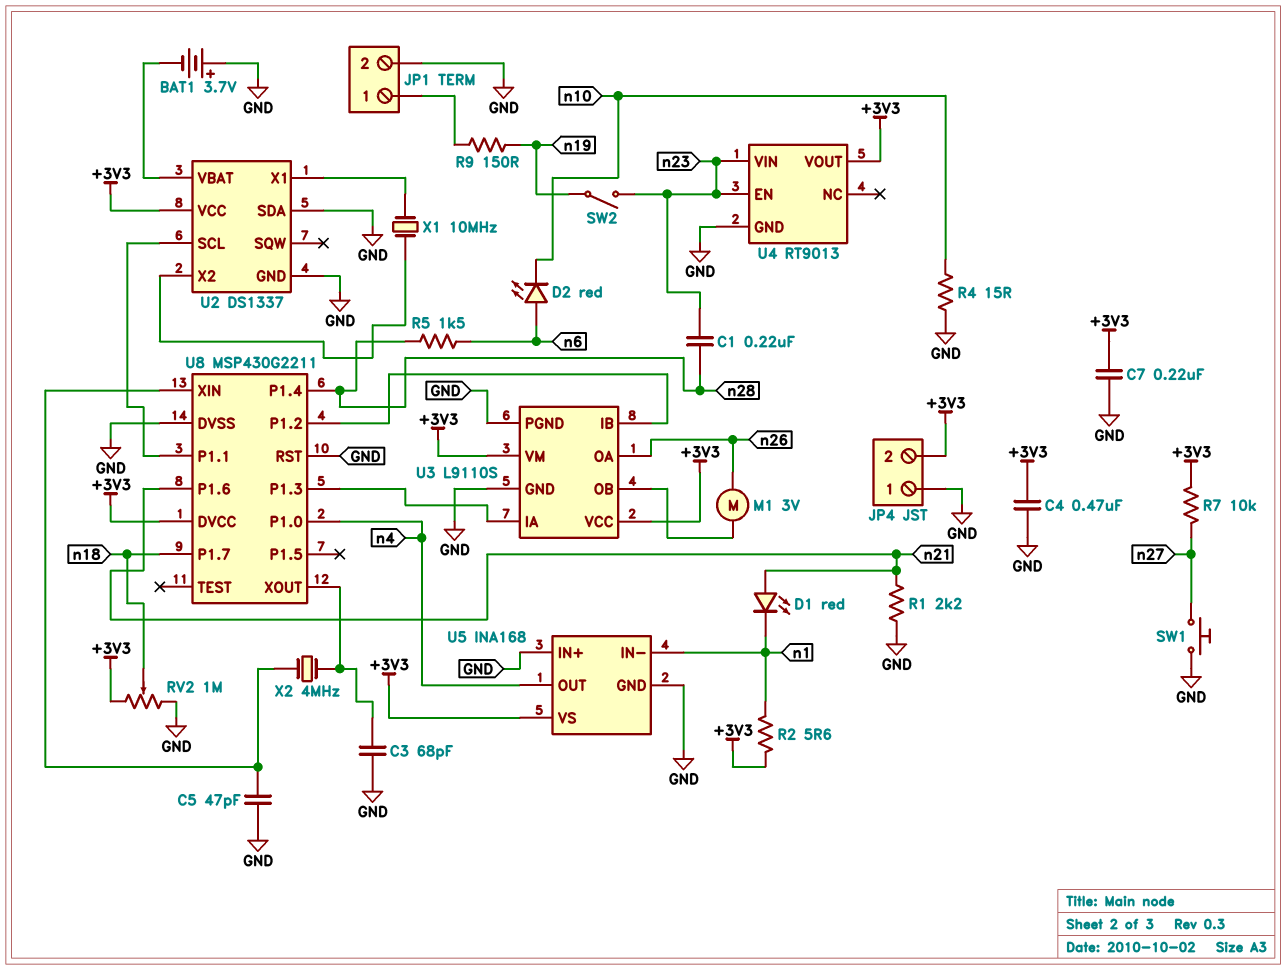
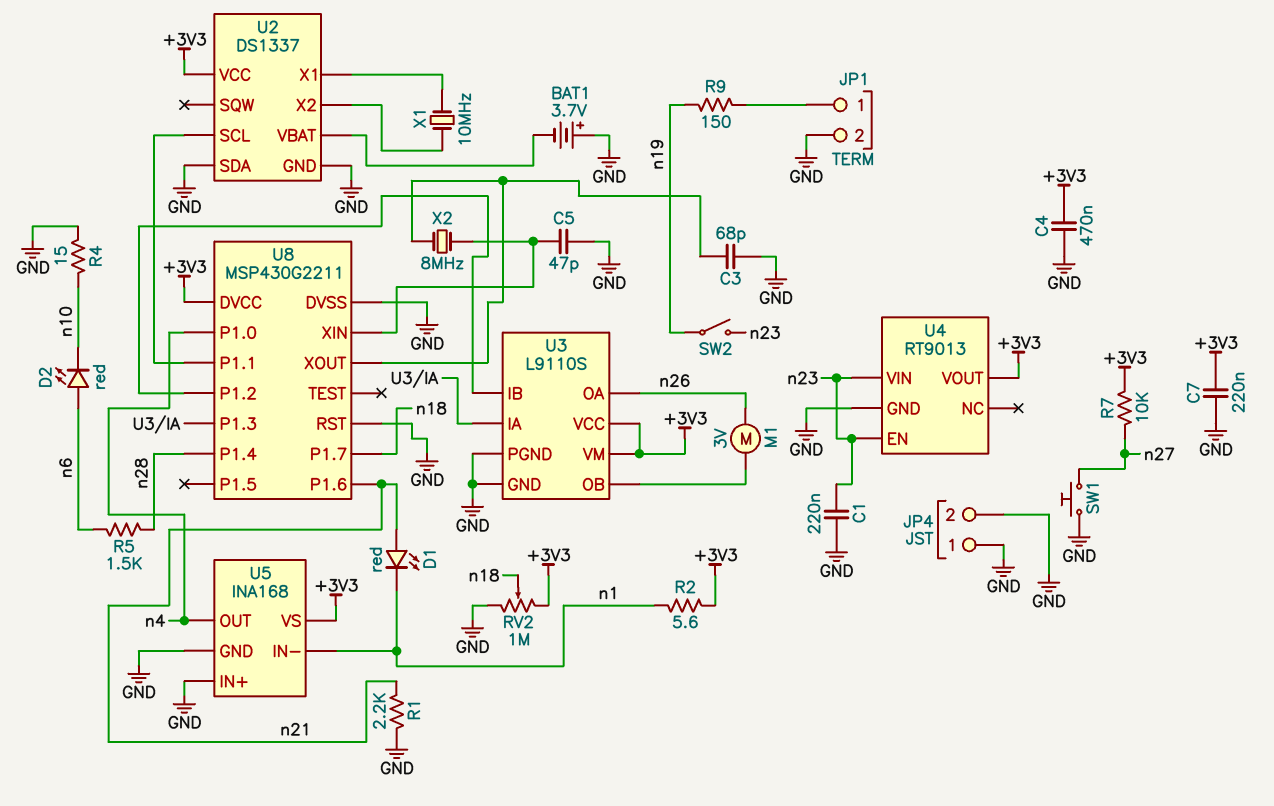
C1: 220nF (n23, n28) -> 220nF (GND, n23)
JP4 pin 2: +3V3 -> GND
X2: 4MHz (U8/XIN, U8/XOUT) -> 8MHz (U8/XIN, U8/XOUT)

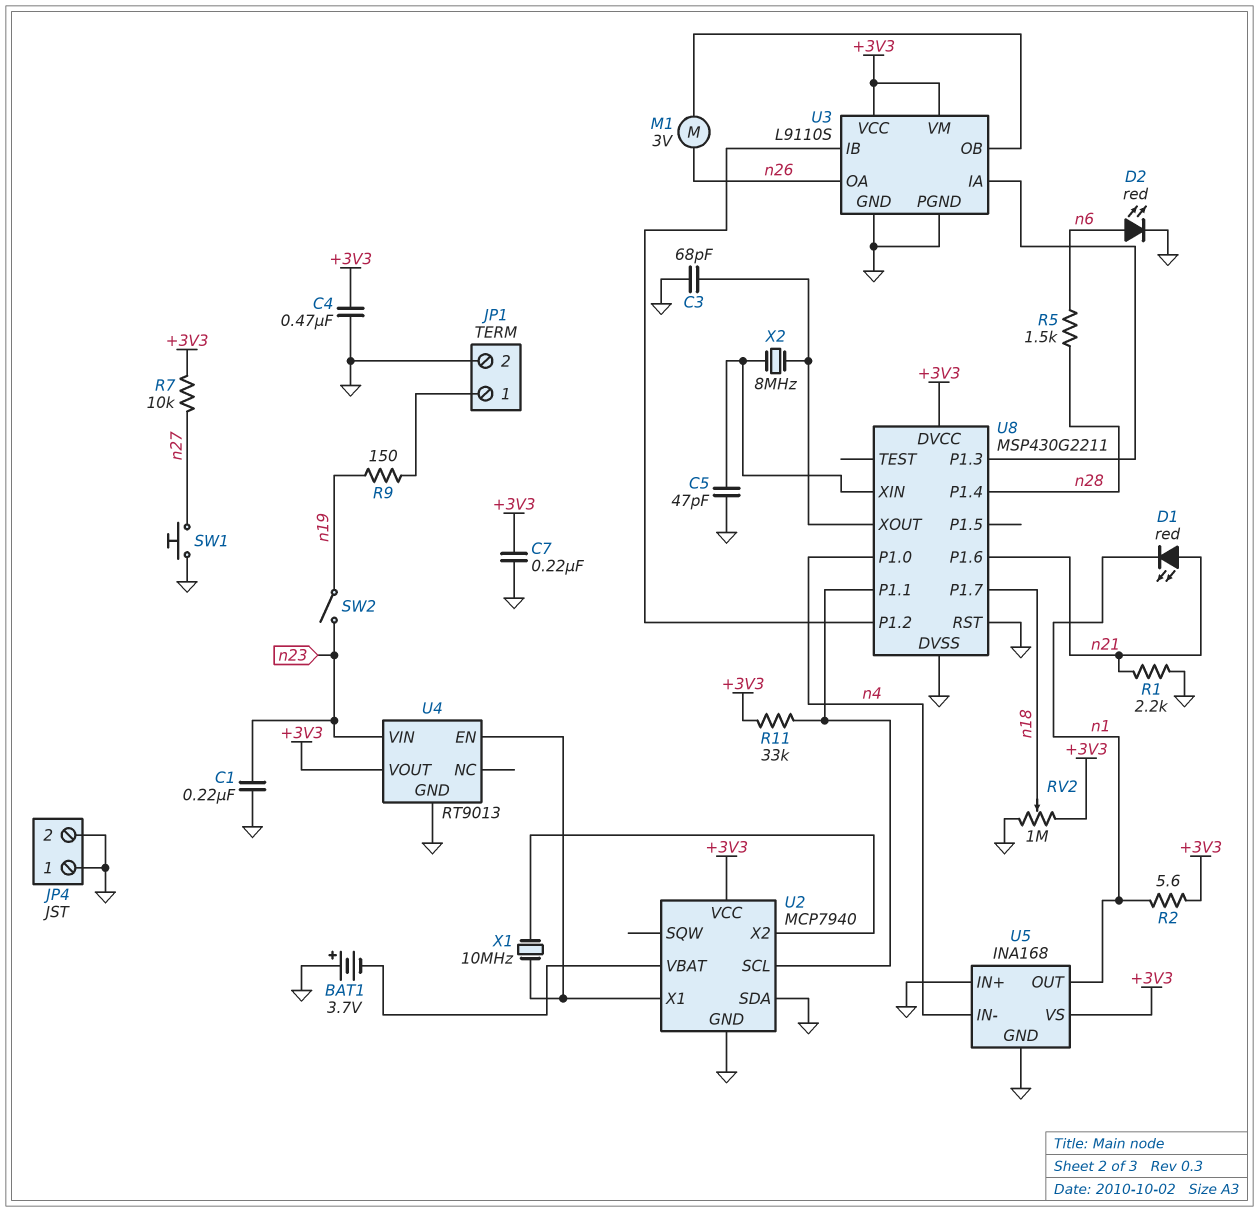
D2: LED red (A n6, K n10) -> LED red (A n6, K GND)
R4: 15 (GND, n10) -> none
R11: none -> 33k (+3V3, U2/SCL)
U2: DS1337 -> MCP7940
U4 pin EN: n23 -> U2/X1
U5 pin IN-: n1 -> n4
U5 pin OUT: n4 -> n1

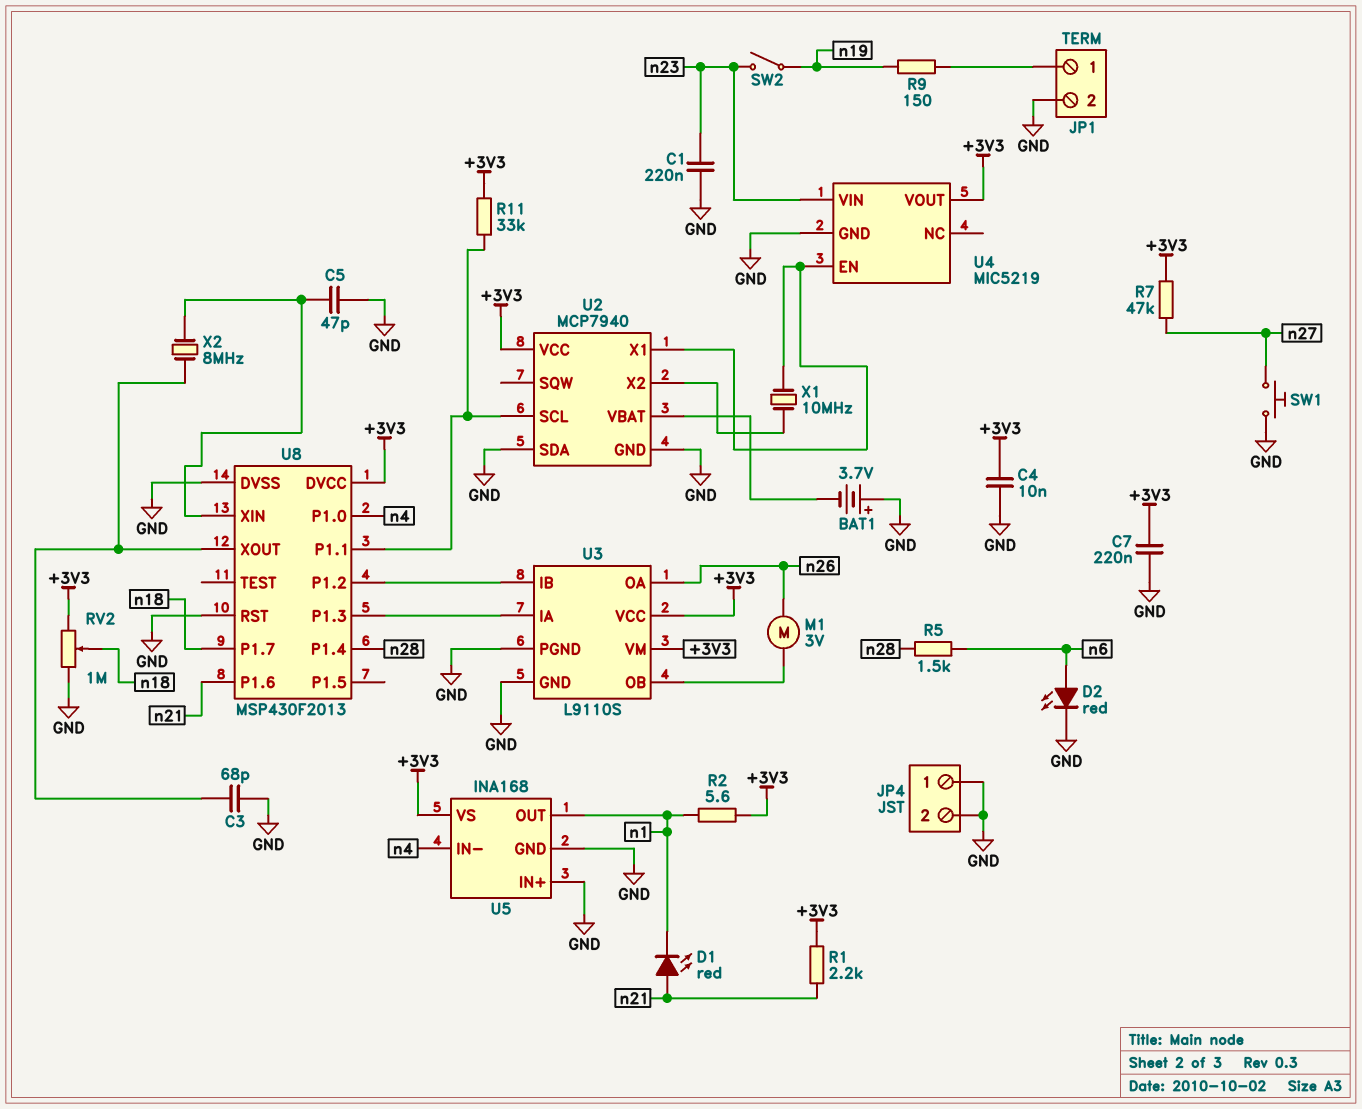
C4: 470nF (+3V3, GND) -> 10nF (+3V3, GND)
R1: 2.2k (GND, n21) -> 2.2k (+3V3, n21)
R7: 10k (+3V3, n27) -> 47k (+3V3, n27)
U4: RT9013 -> MIC5219
U8: MSP430G2211 -> MSP430F2013

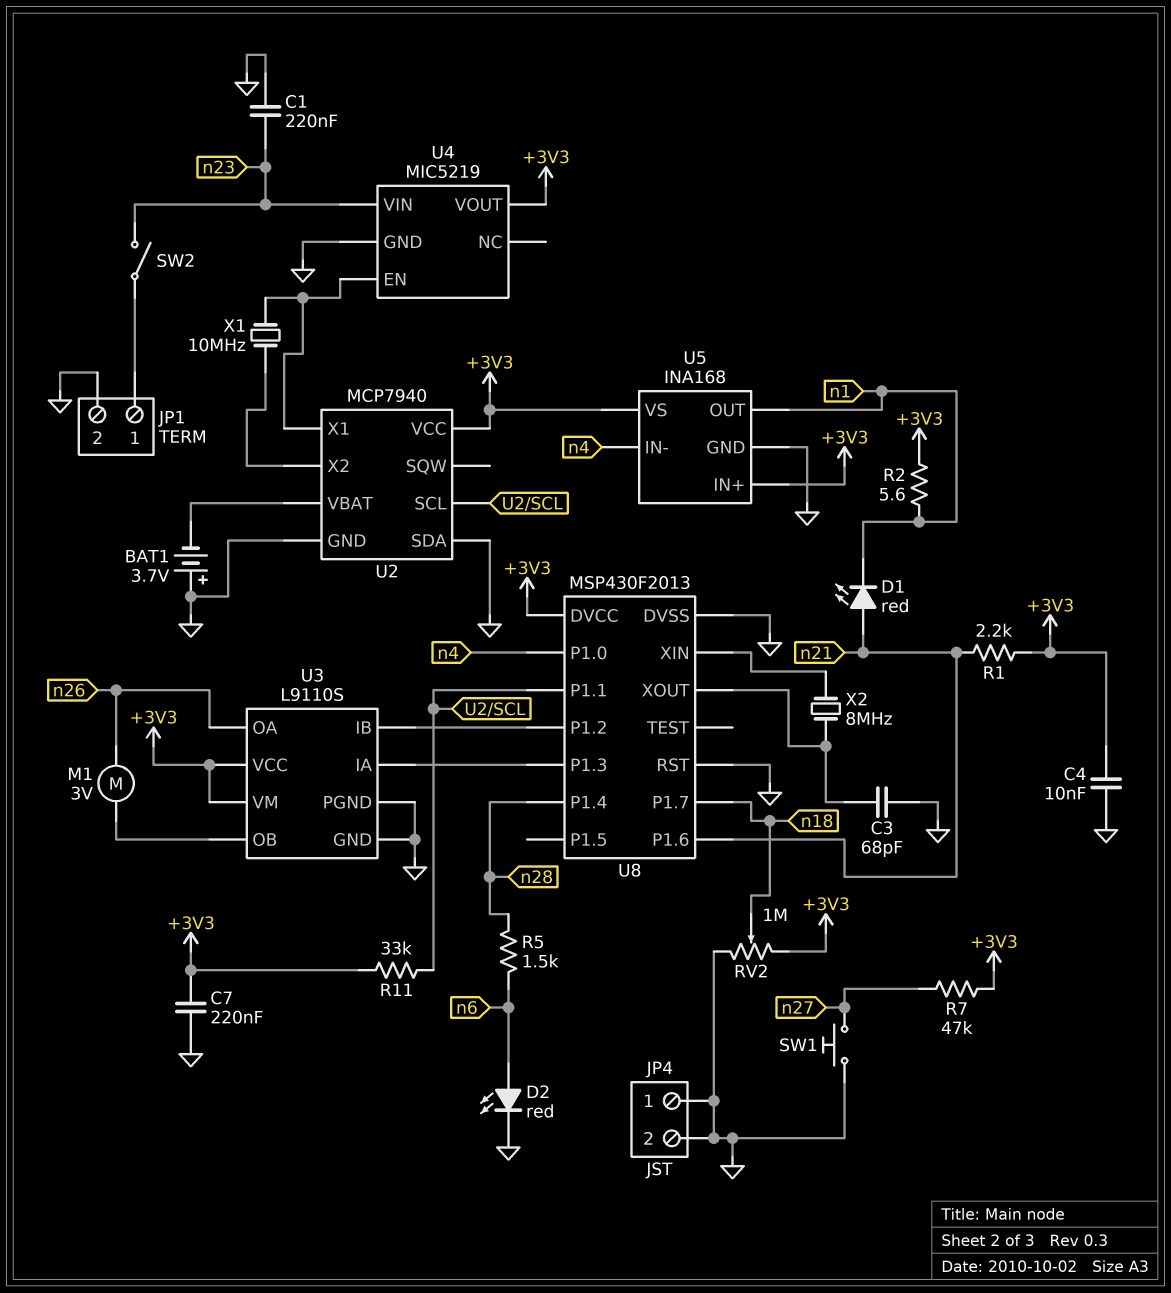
C5: 47pF (GND, U8/XIN) -> none
R9: 150 (JP1/1, n19) -> none
SW2: switch (n19, n23) -> switch (JP1/1, n23)
U5 pin IN+: GND -> +3V3

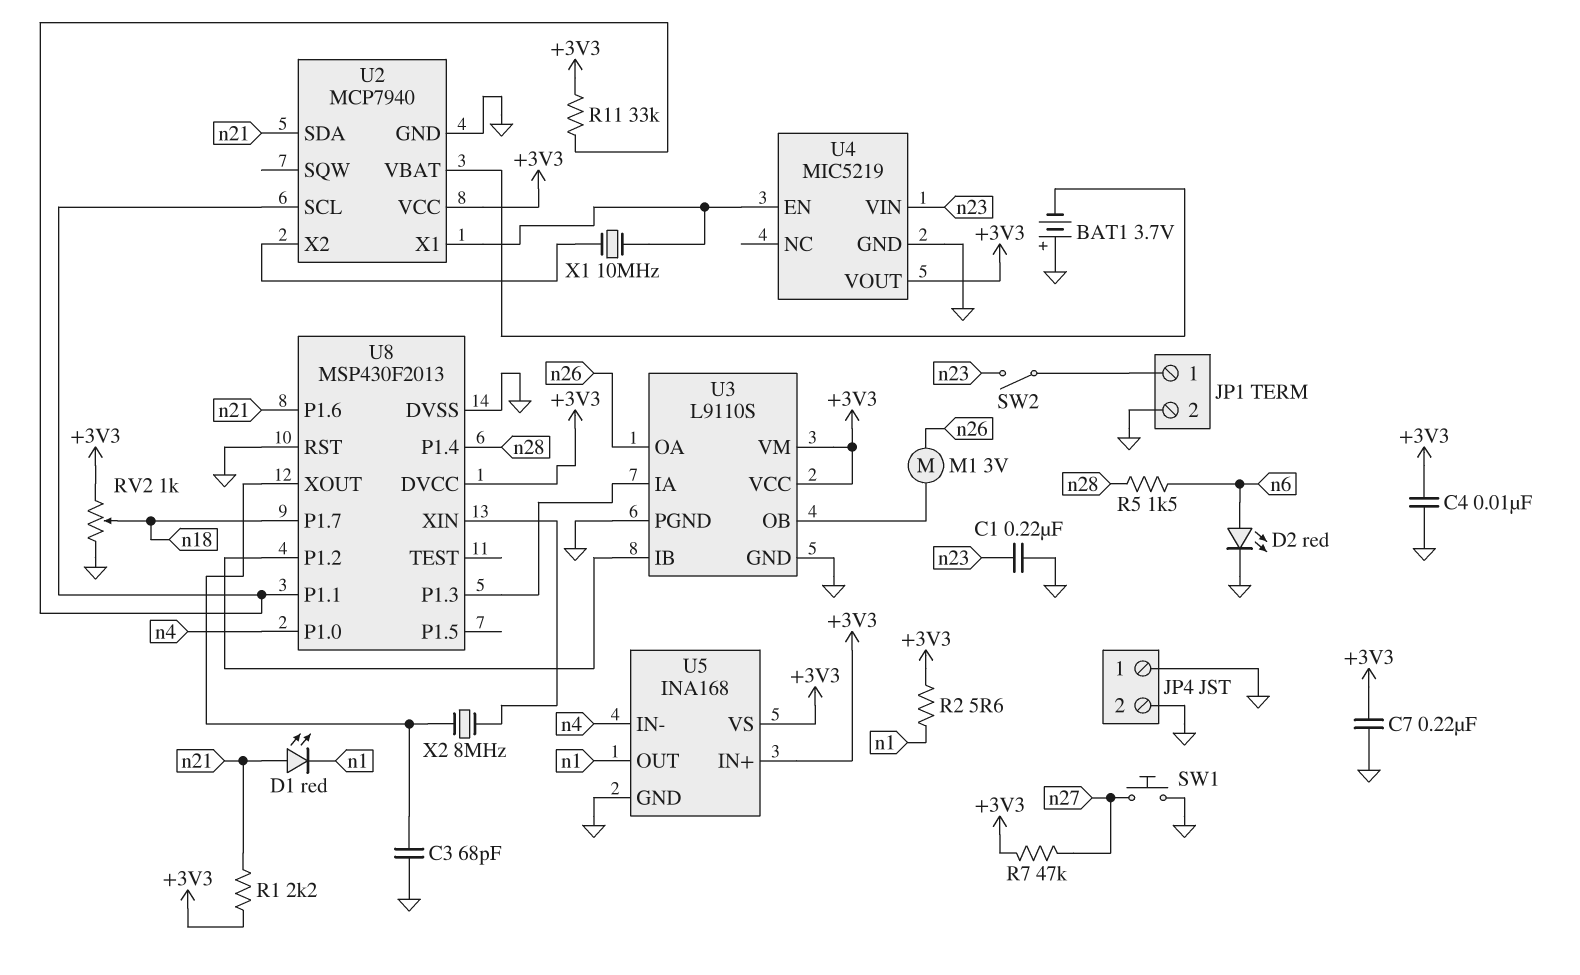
RV2: 1M (+3V3, GND, wiper n18) -> 1k (+3V3, GND, wiper n18)
U2 pin SDA: GND -> n21

